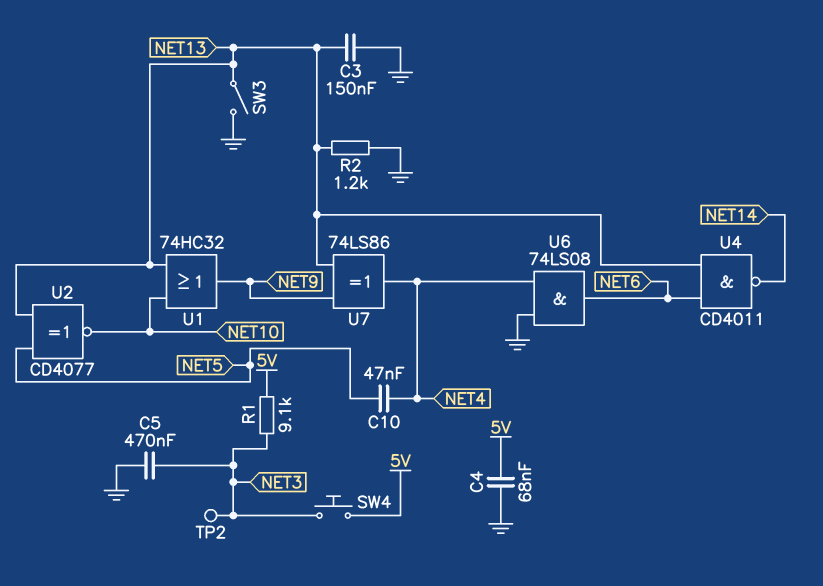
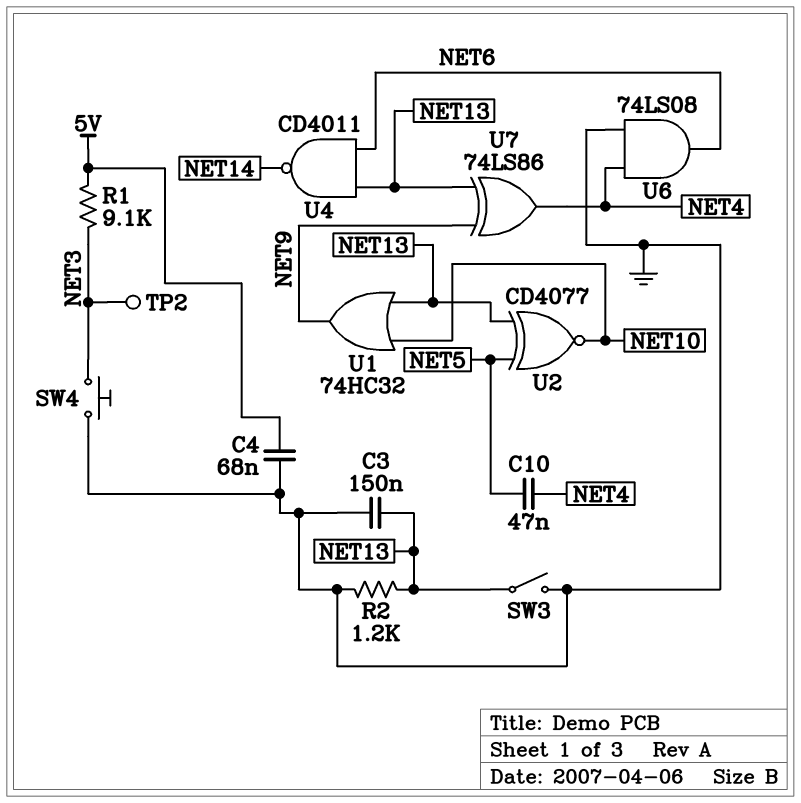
C5: 470nF (GND, NET3) -> none
SW4: button (5V, NET3) -> button (GND, NET3)

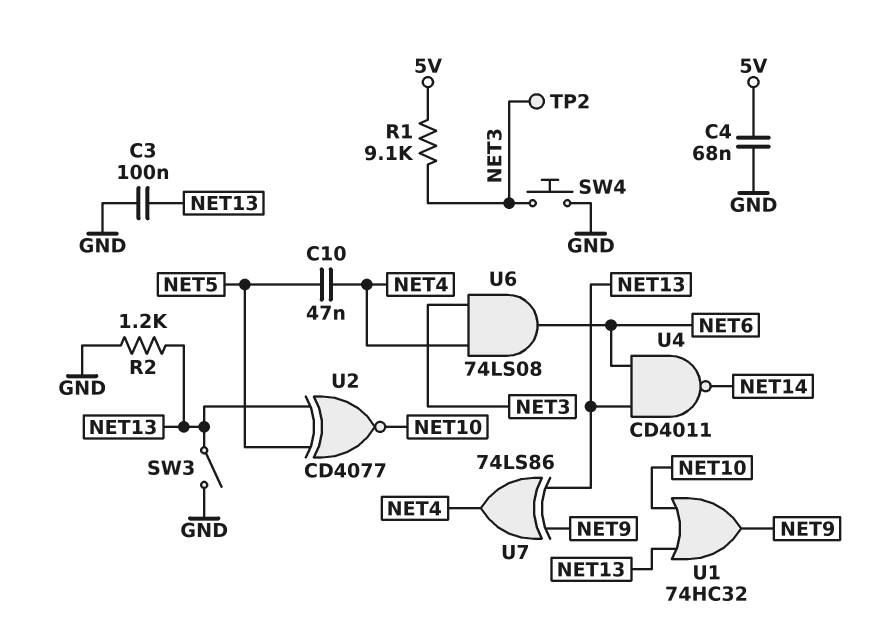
C3: 150nF (GND, NET13) -> 100nF (GND, NET13)
U6: AND 74LS08 (in GND, in NET4, out NET6) -> AND 74LS08 (in NET3, in NET4, out NET6)

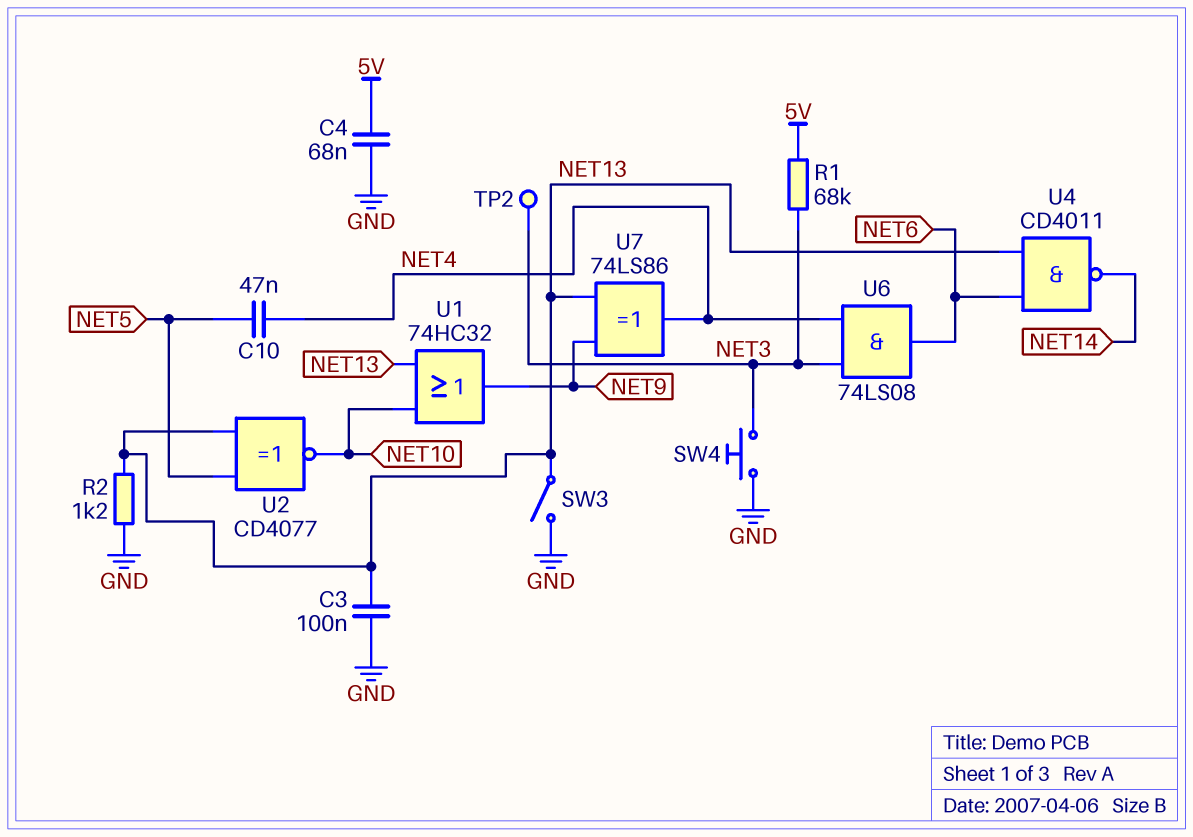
R1: 9.1k (5V, NET3) -> 68k (5V, NET3)

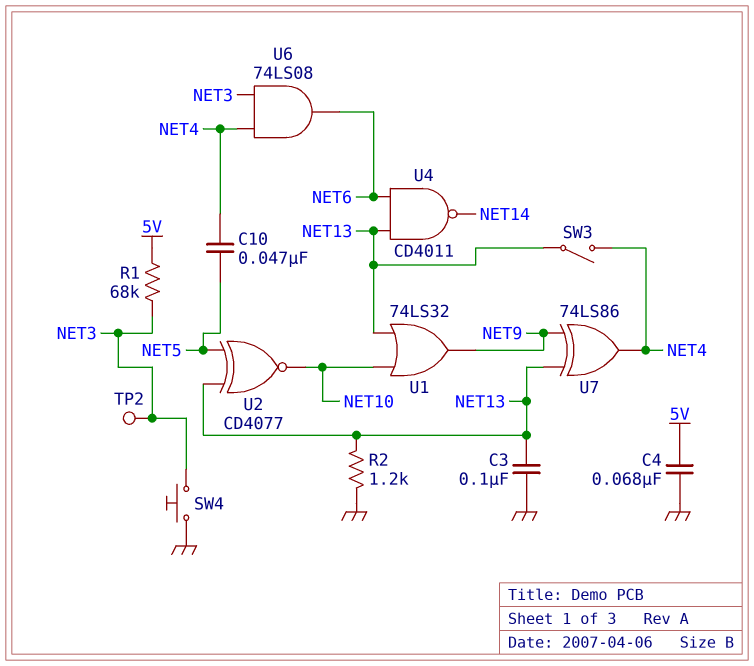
SW3: switch (GND, NET13) -> switch (NET4, NET13)
U1: OR 74HC32 (in NET10, in NET13, out NET9) -> OR 74LS32 (in NET10, in NET13, out NET9)

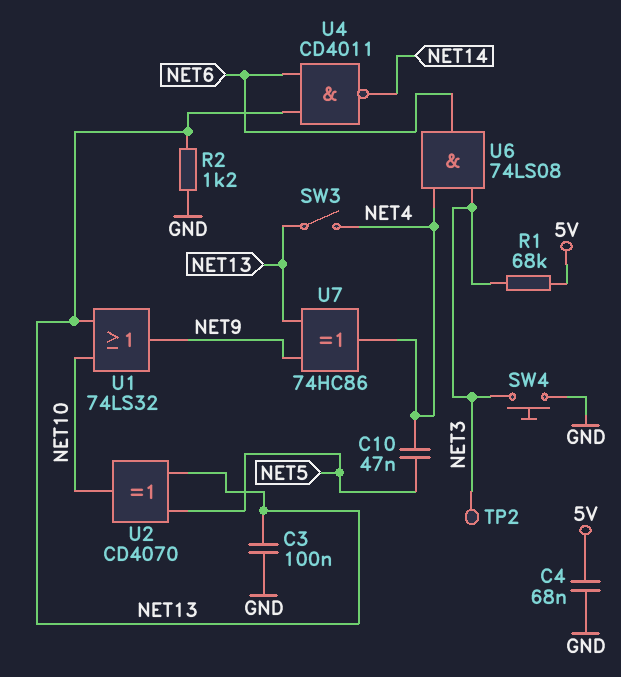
U2: XNOR CD4077 (in NET5, in NET13, out NET10) -> XOR CD4070 (in NET5, in NET13, out NET10)
U7: XOR 74LS86 (in NET9, in NET13, out NET4) -> XOR 74HC86 (in NET9, in NET13, out NET4)

